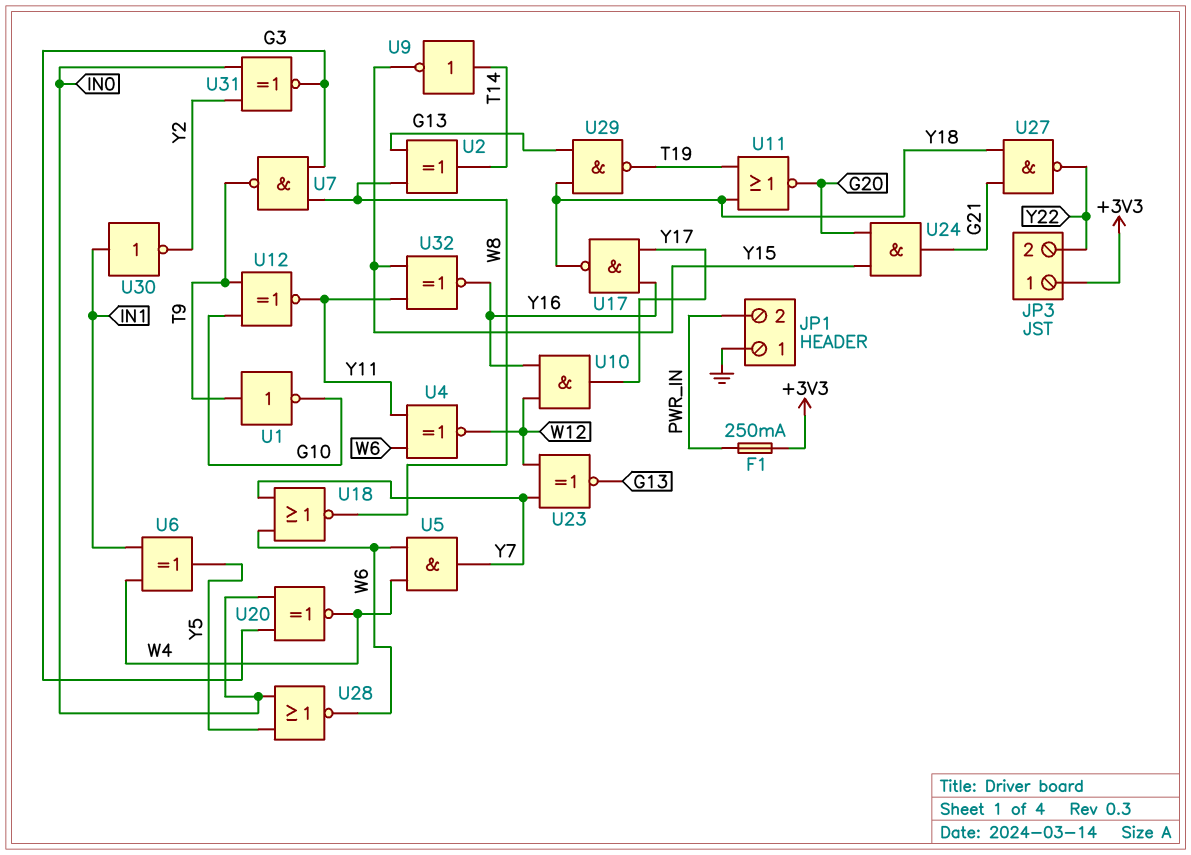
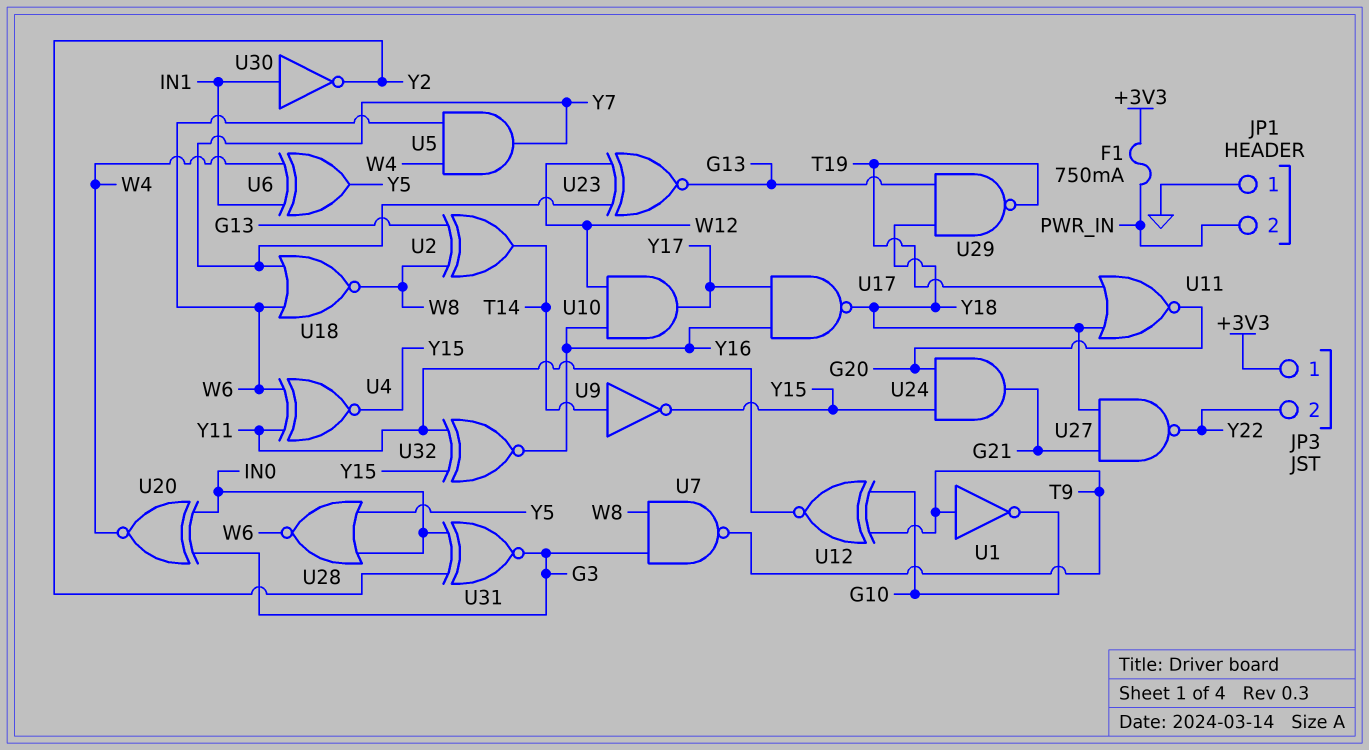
F1: 250mA (+3V3, PWR_IN) -> 750mA (+3V3, PWR_IN)
U4: XNOR (in W6, in Y11, out W12) -> XNOR (in W6, in Y11, out Y15)

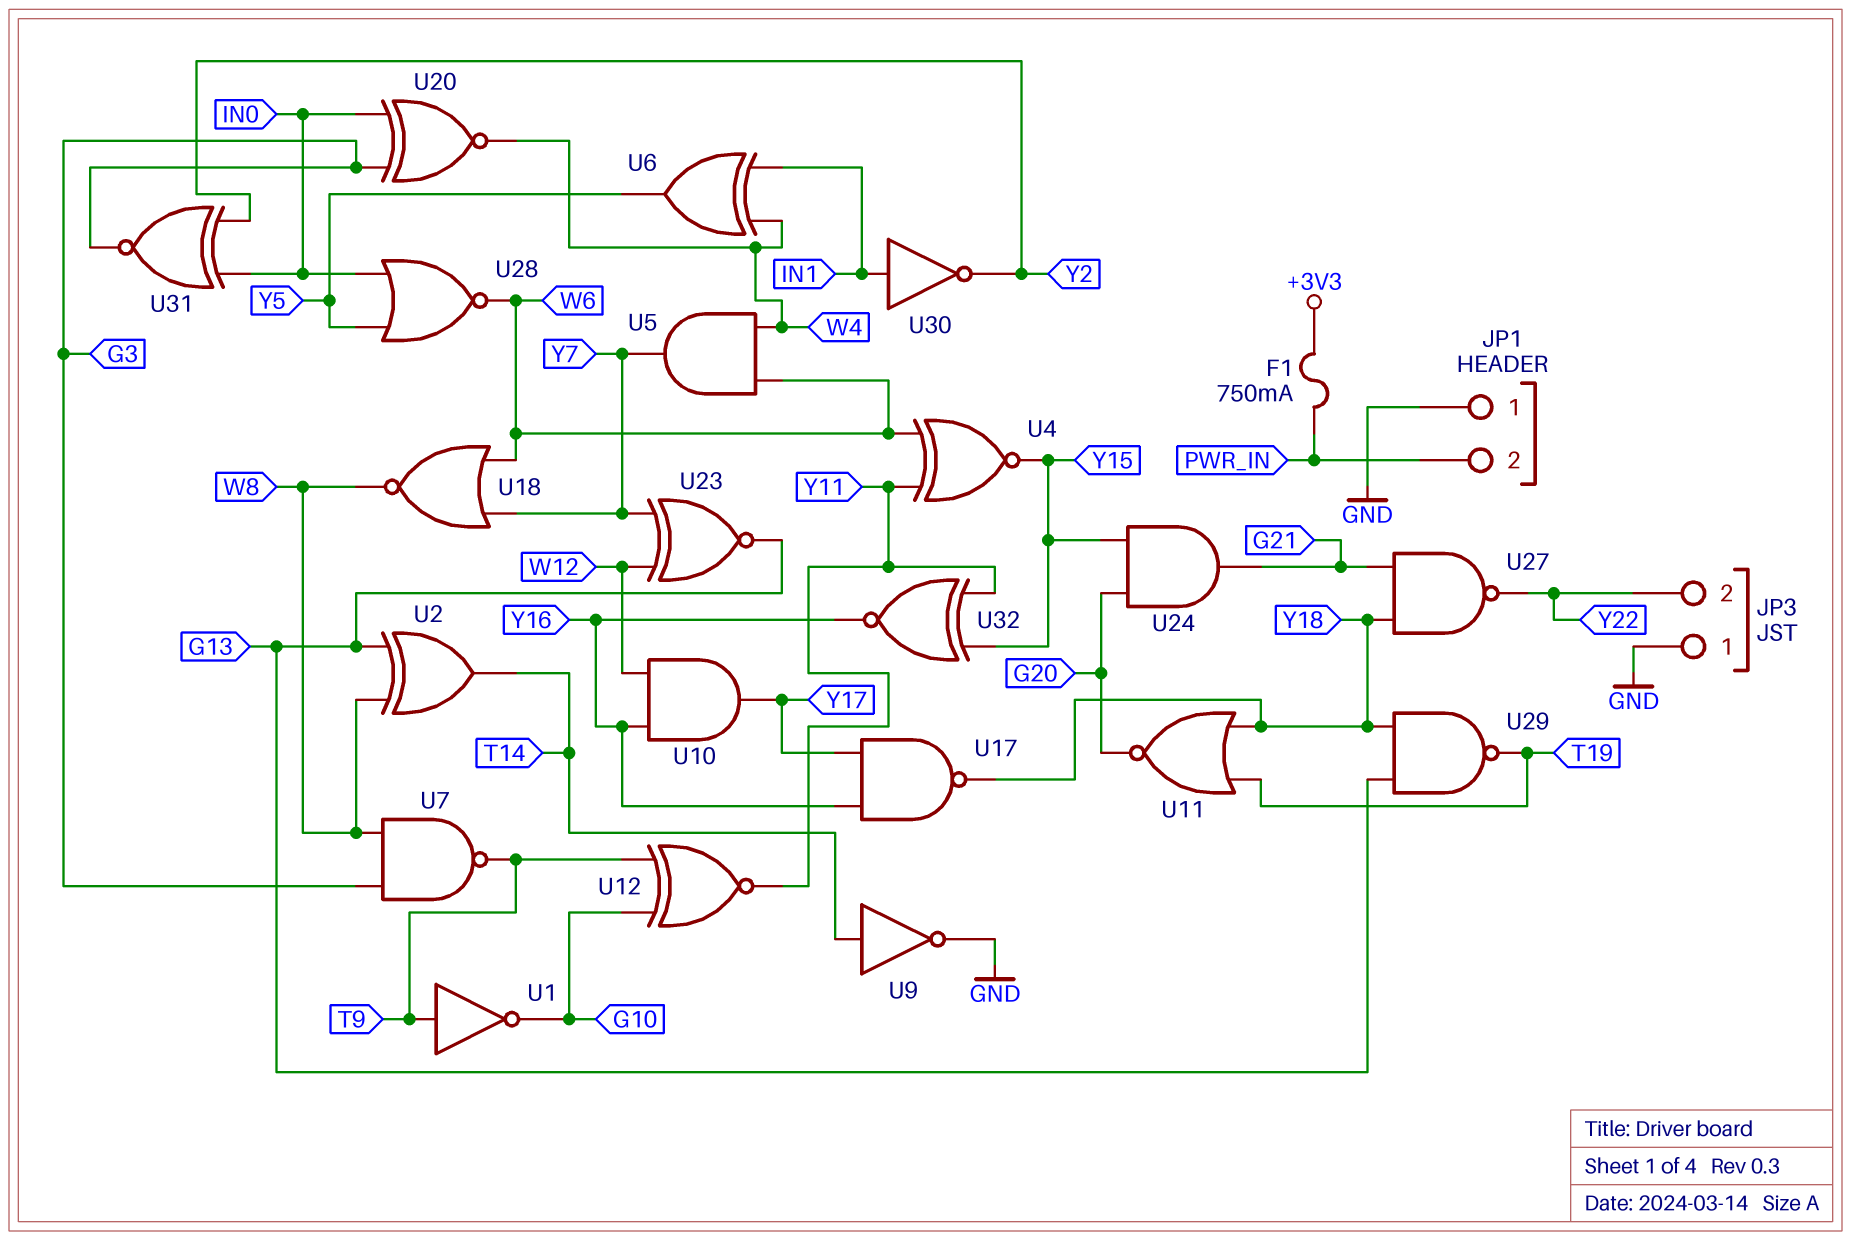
JP3 pin 1: +3V3 -> GND
U9: NOT (in T14, out Y15) -> NOT (in T14, out GND)

